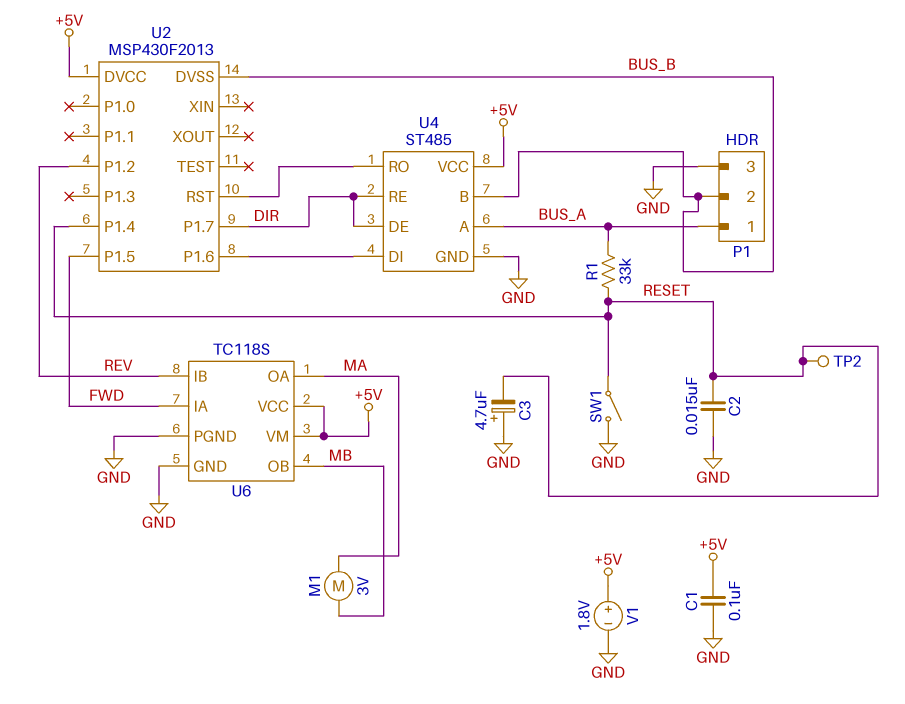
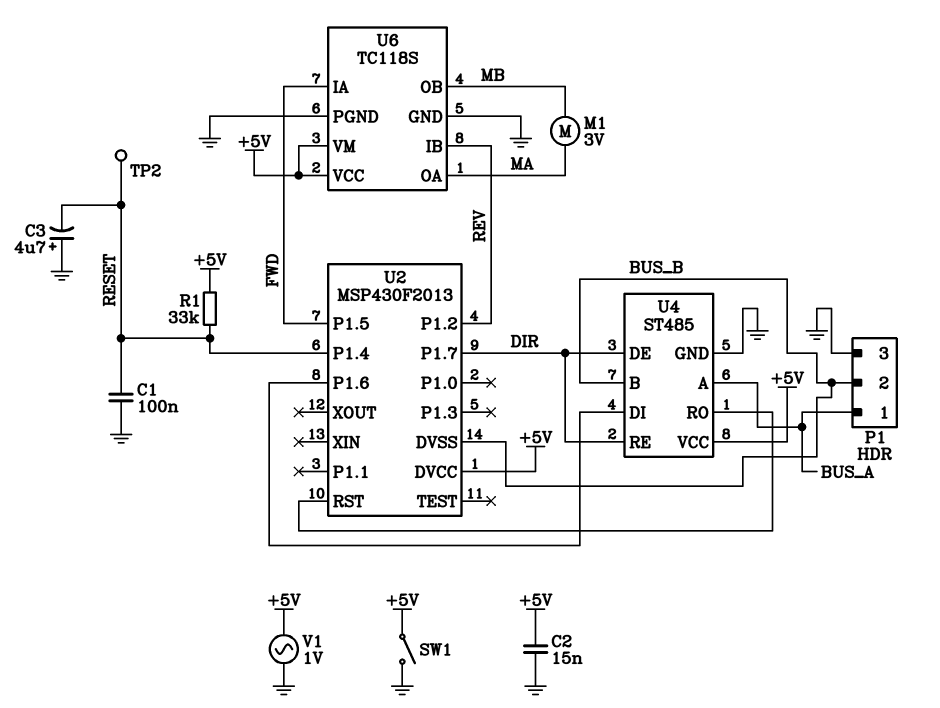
C1: 100nF (+5V, GND) -> 100nF (GND, RESET)
C2: 15nF (GND, RESET) -> 15nF (+5V, GND)
R1: 33k (BUS_A, RESET) -> 33k (+5V, RESET)
SW1: switch (GND, RESET) -> switch (+5V, GND)
V1: 1.8V (plus +5V, minus GND) -> AC 1V (+5V, GND)

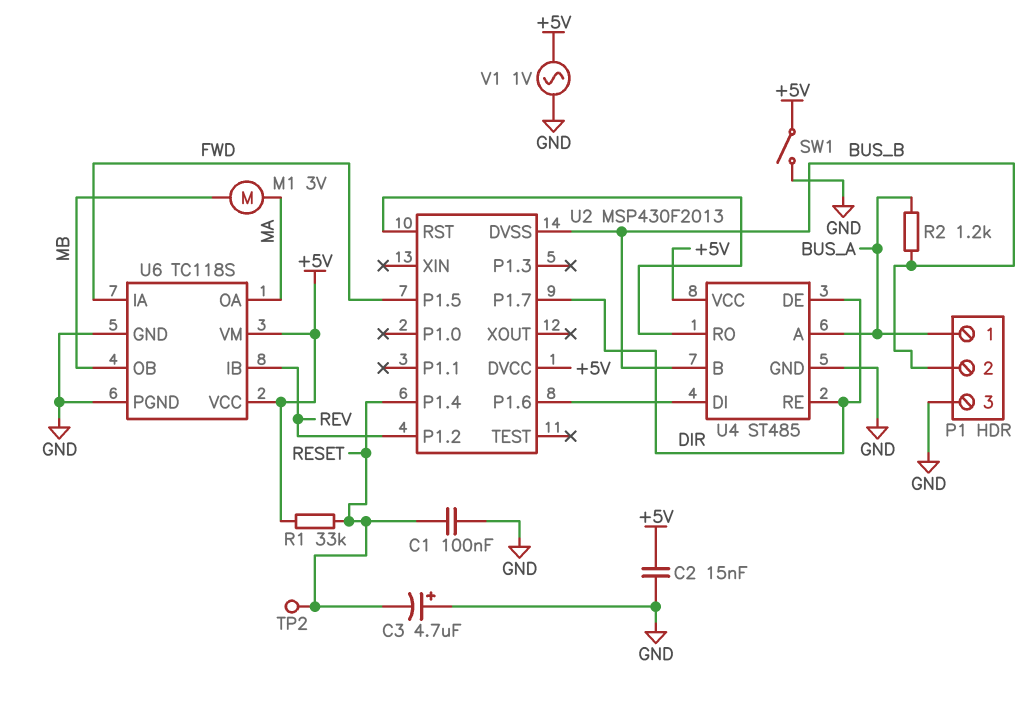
R2: none -> 1.2k (BUS_A, BUS_B)

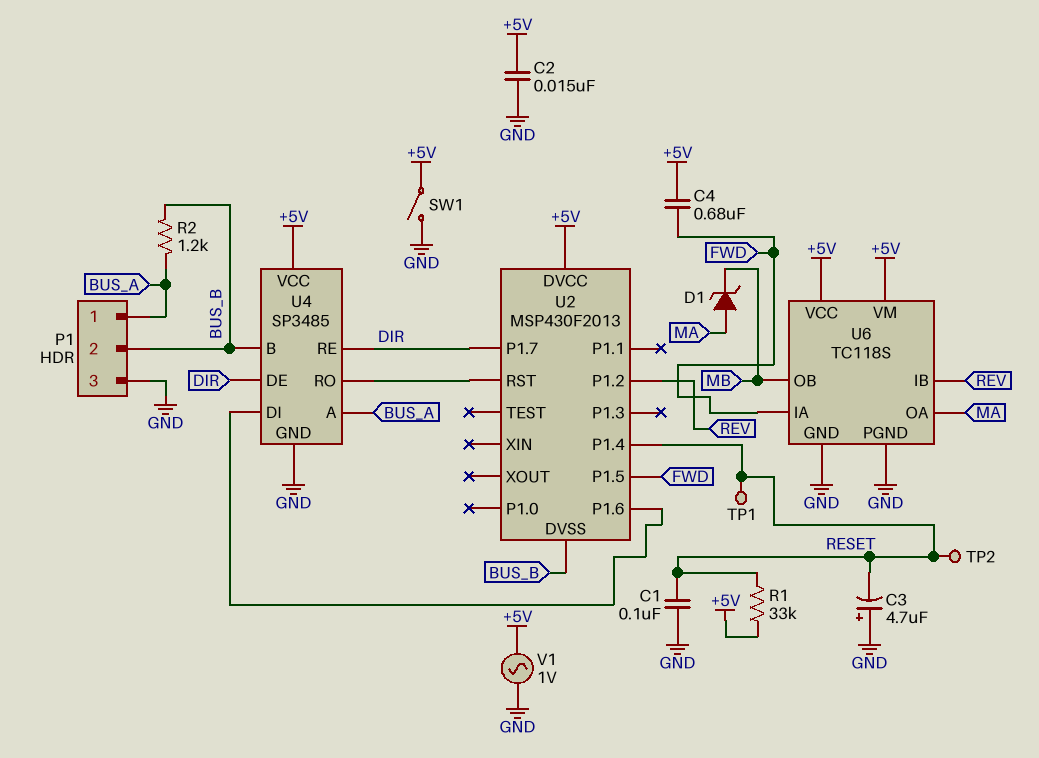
C4: none -> 680nF (+5V, FWD)
D1: none -> zener (A MA, K MB)
M1: motor 3V (MA, MB) -> none
TP1: none -> test point (RESET)
U4: ST485 -> SP3485

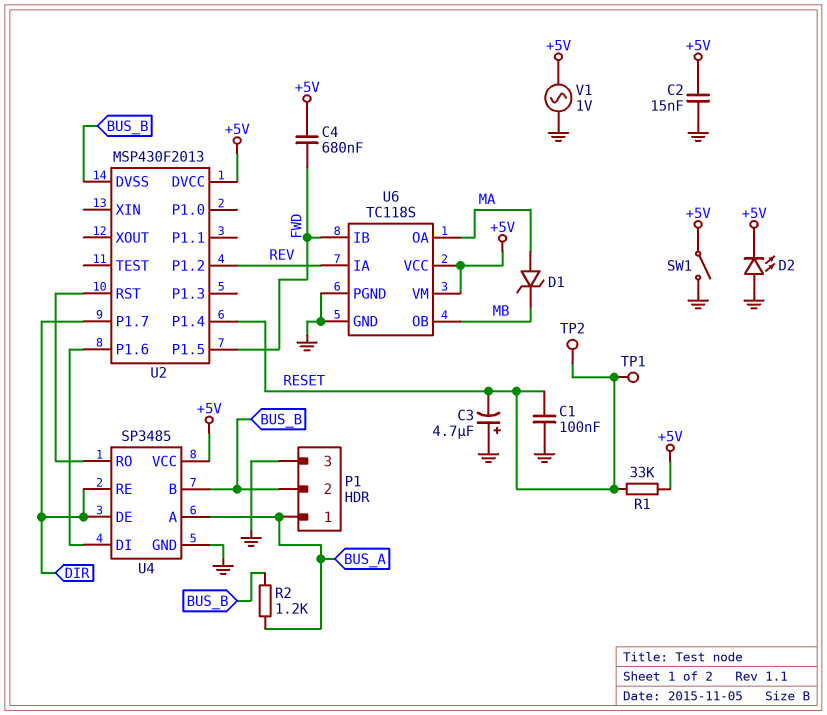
D2: none -> LED (A GND, K +5V)
U6 pin IA: FWD -> REV
U6 pin IB: REV -> FWD

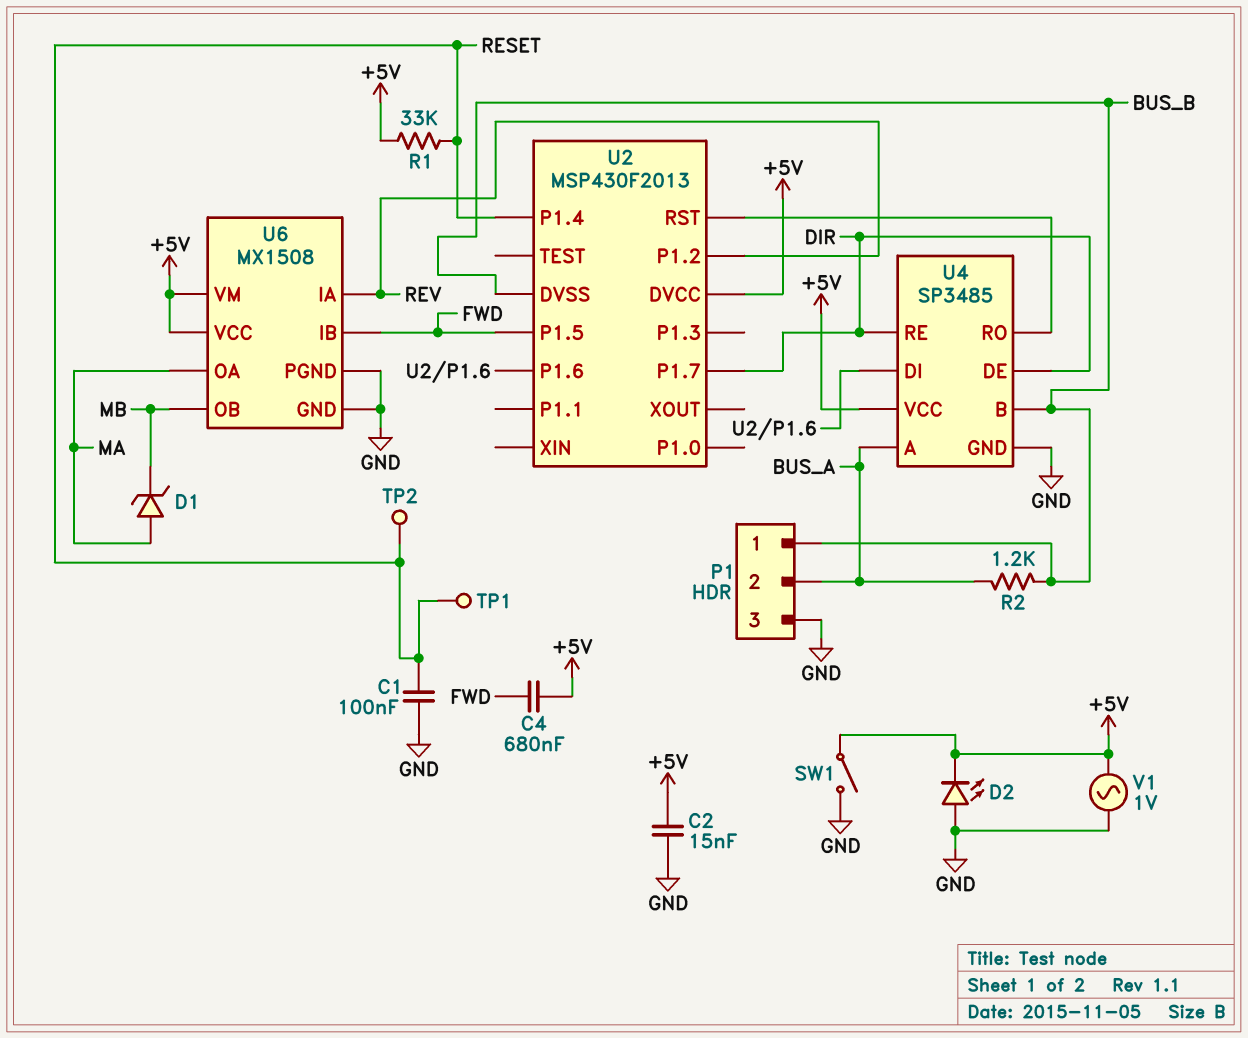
C3: 4.7uF (plus GND, minus RESET) -> none
P1 pin 1: BUS_A -> BUS_B
P1 pin 2: BUS_B -> BUS_A
U6: TC118S -> MX1508

